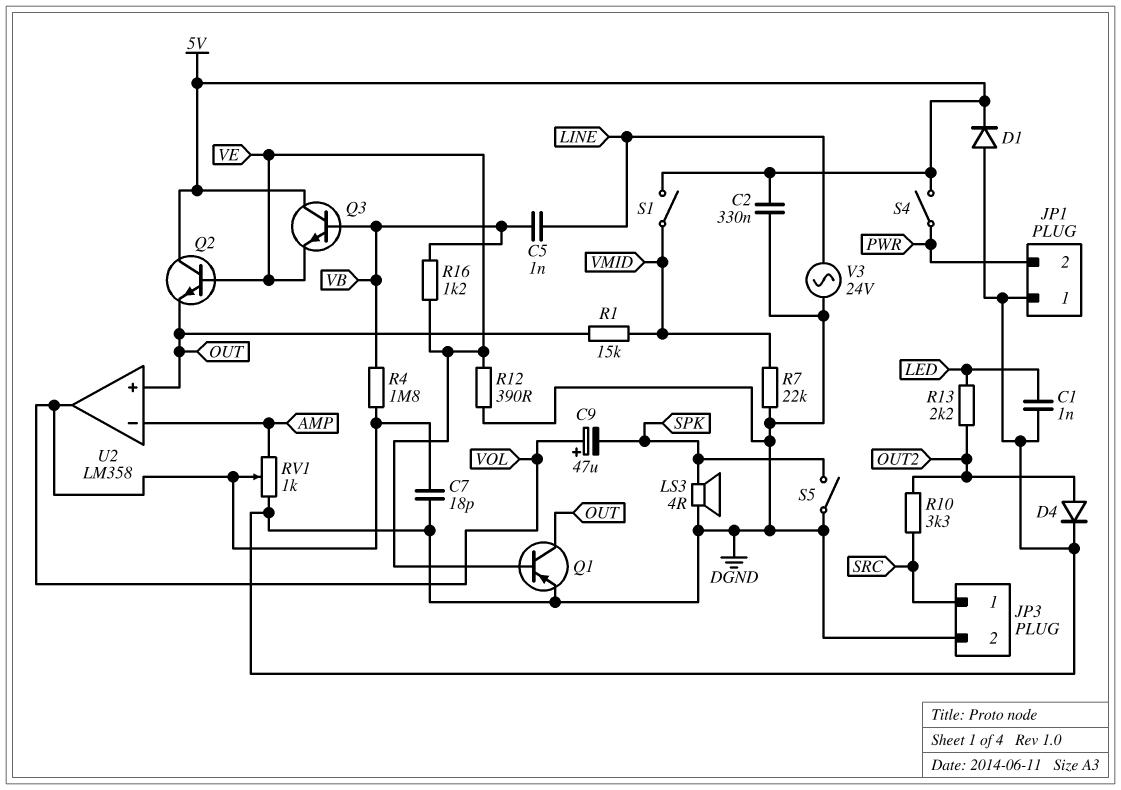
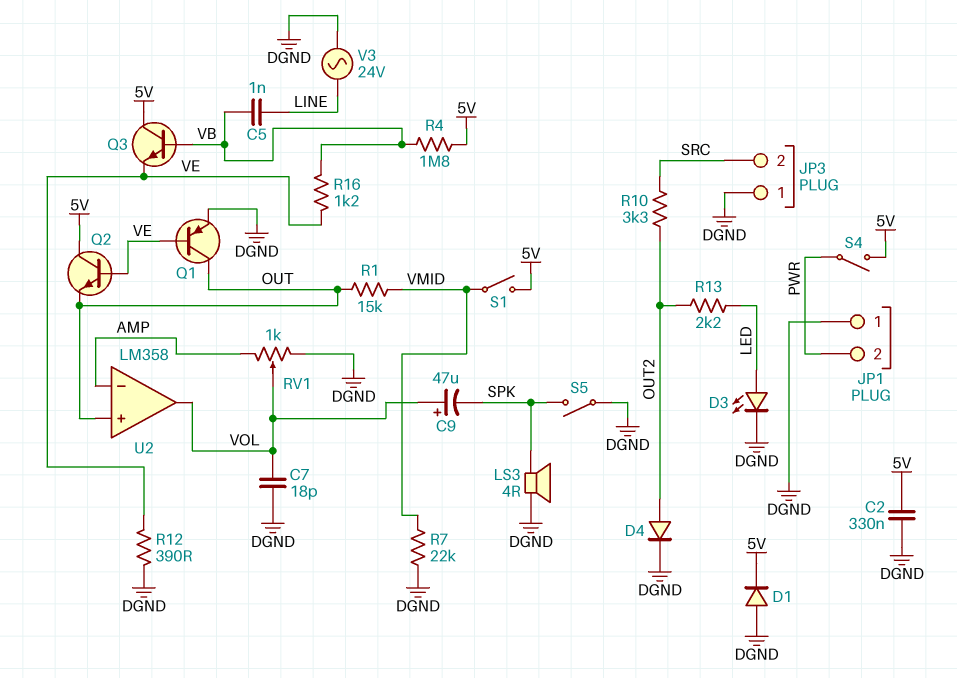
C1: 1nF (DGND, LED) -> none
D3: none -> LED (A LED, K DGND)
JP3 pin 1: SRC -> DGND
JP3 pin 2: DGND -> SRC
R4: 1.8M (VB, VOL) -> 1.8M (5V, VB)

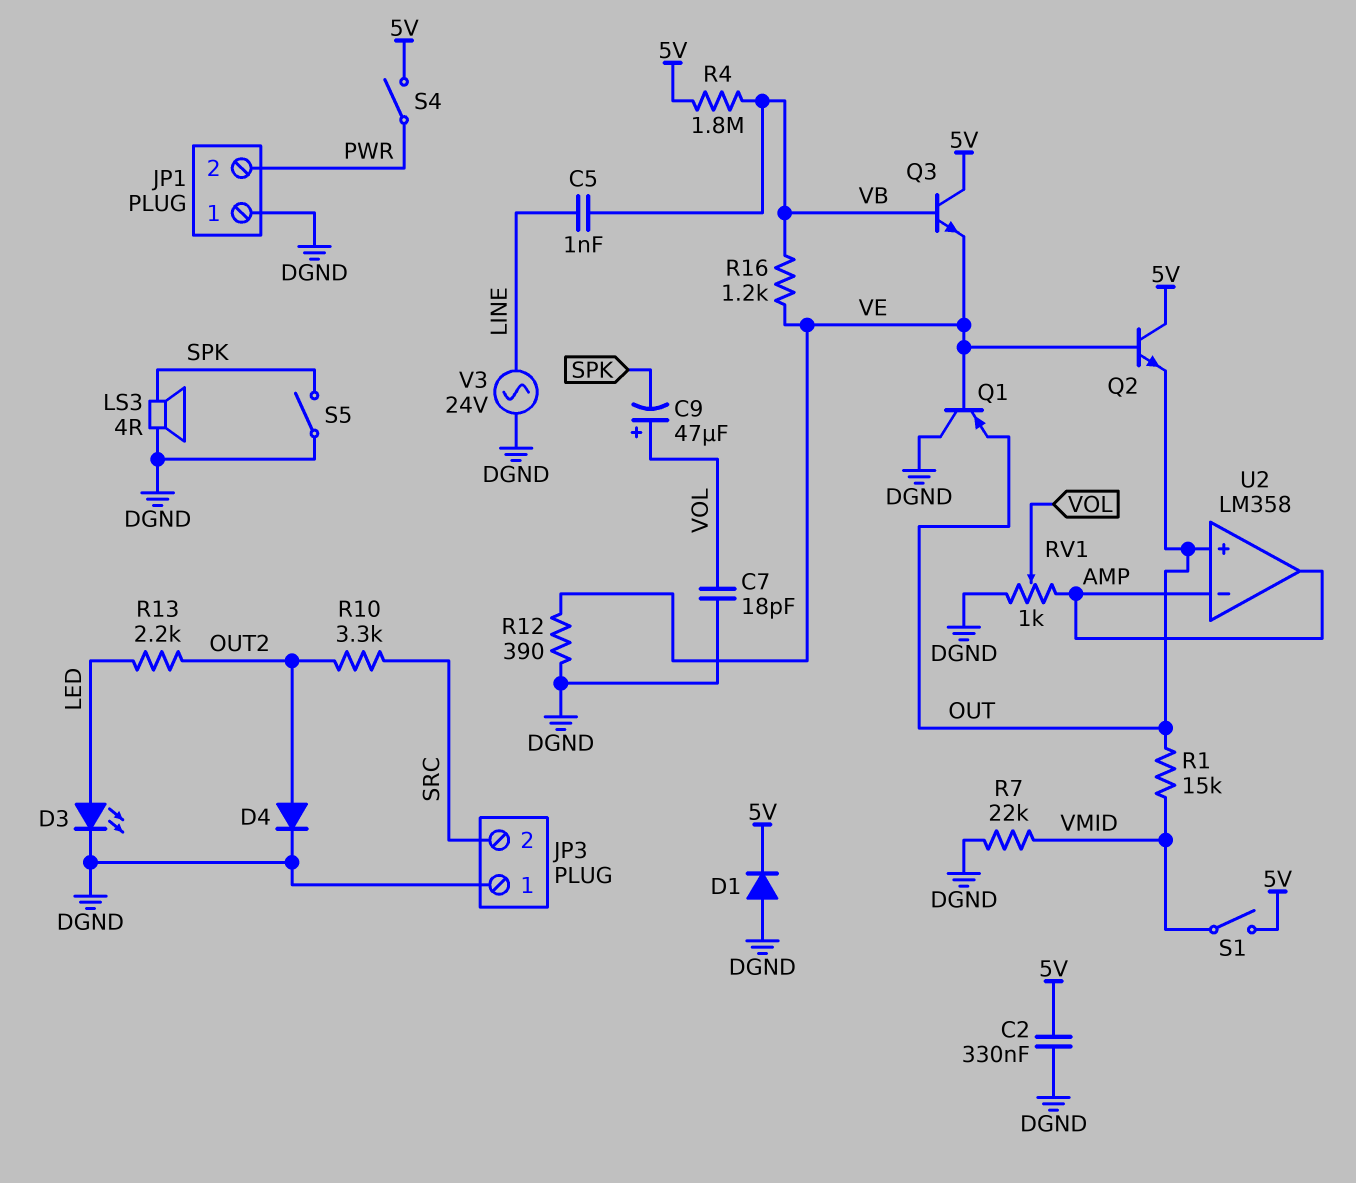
Q1: PNP (B VE, C OUT, E DGND) -> PNP (B VE, C DGND, E OUT)
U2 pin out: VOL -> AMP

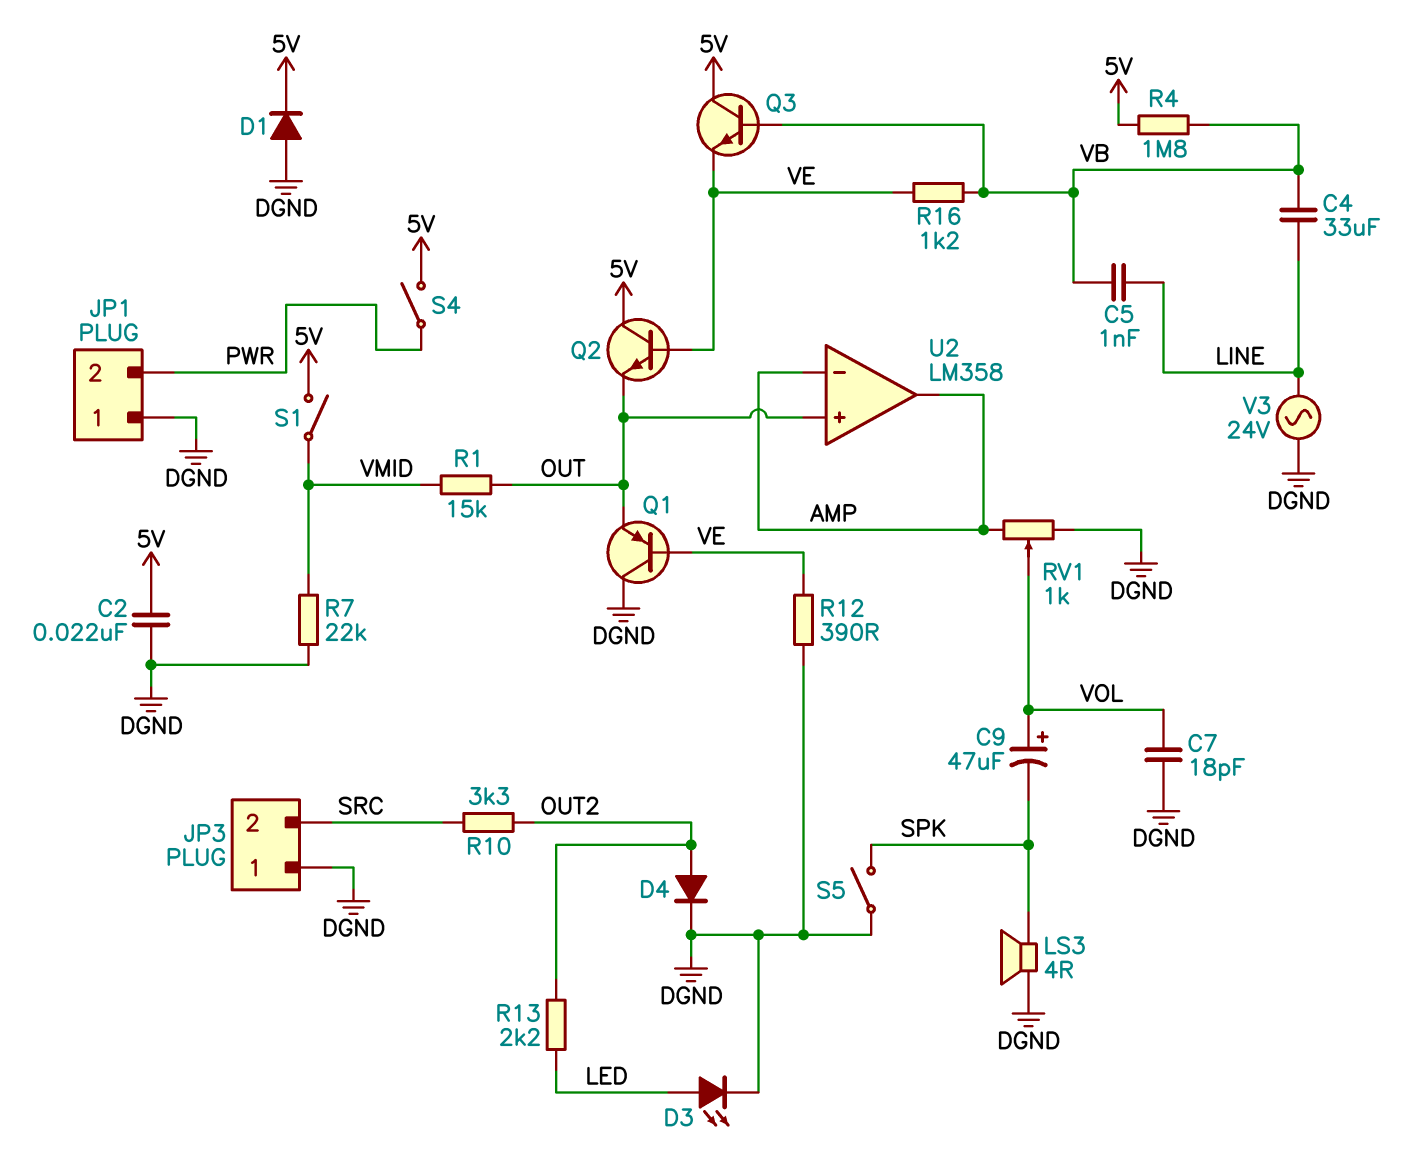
C2: 330nF (5V, DGND) -> 22nF (5V, DGND)
C4: none -> 33uF (LINE, VB)

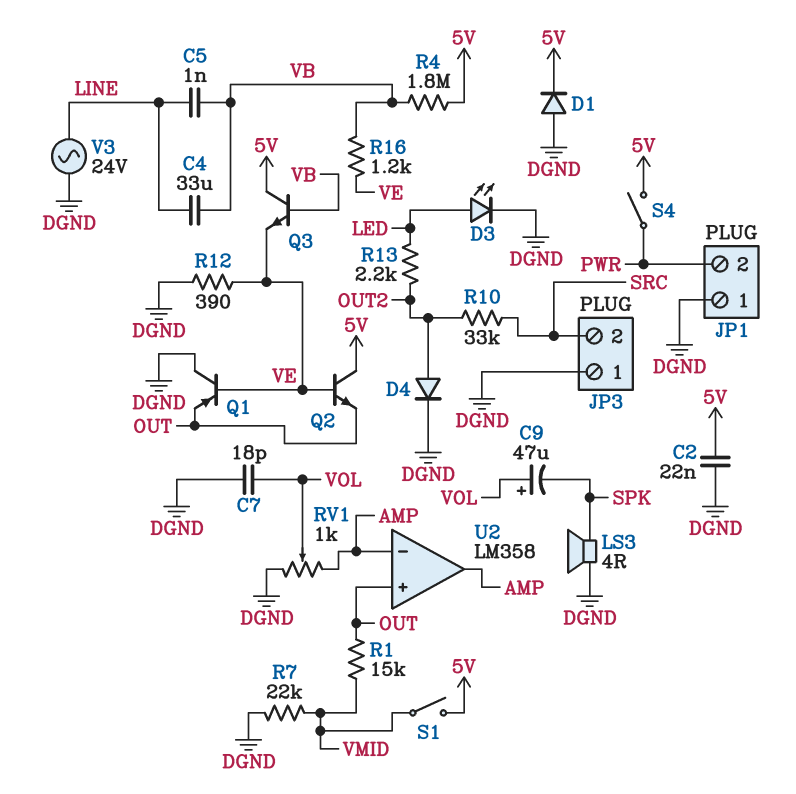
R10: 3.3k (OUT2, SRC) -> 33k (OUT2, SRC)
S5: switch (DGND, SPK) -> none

